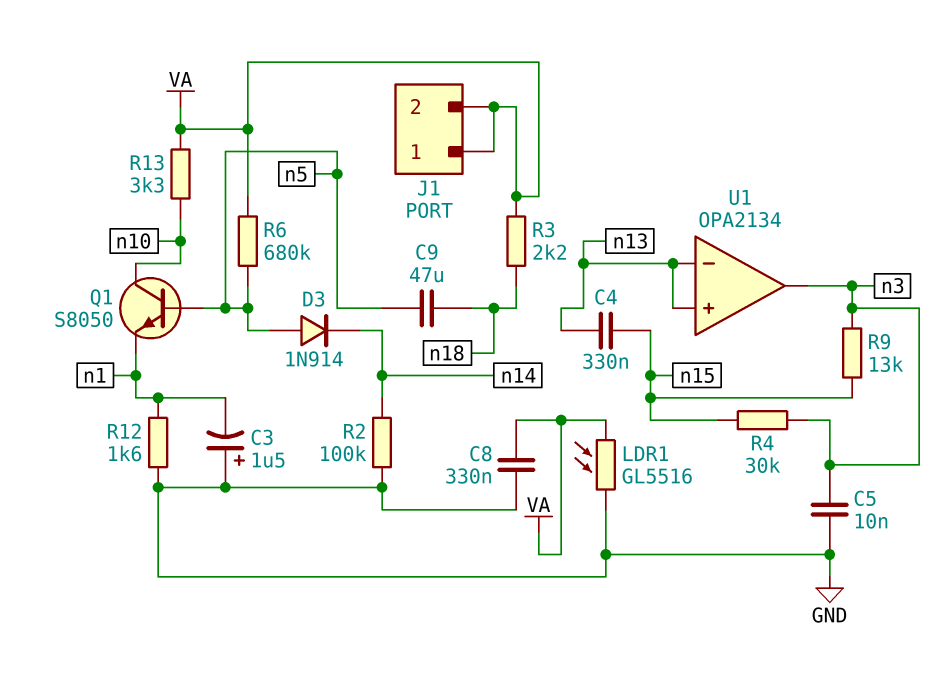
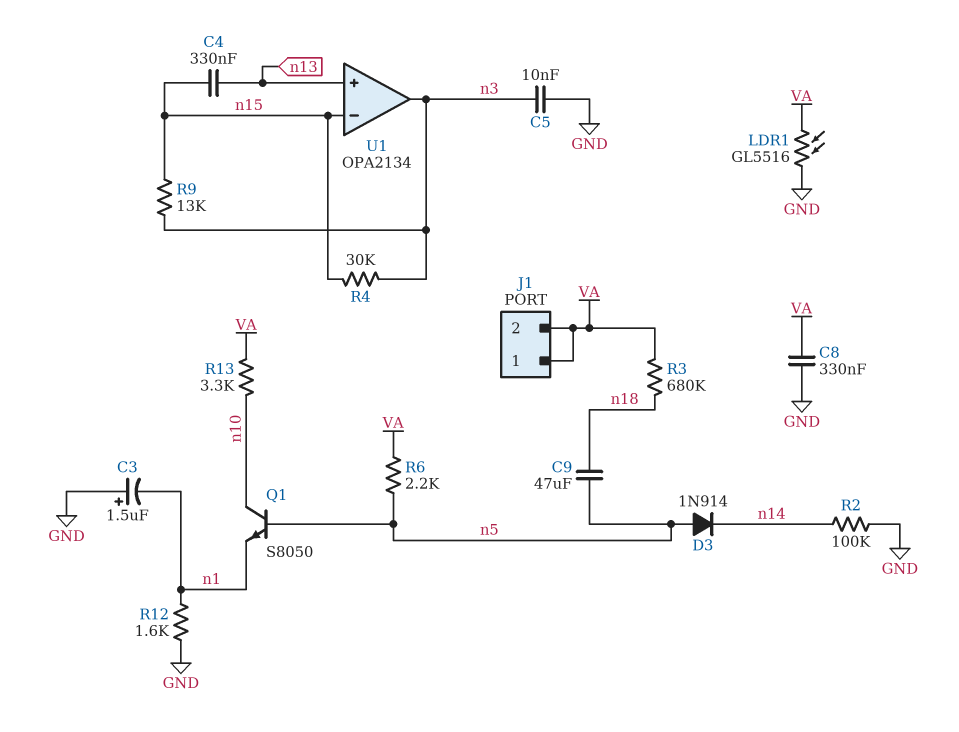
R3: 2.2k (VA, n18) -> 680k (VA, n18)
R6: 680k (VA, n5) -> 2.2k (VA, n5)
U1 pin in-: n13 -> n15

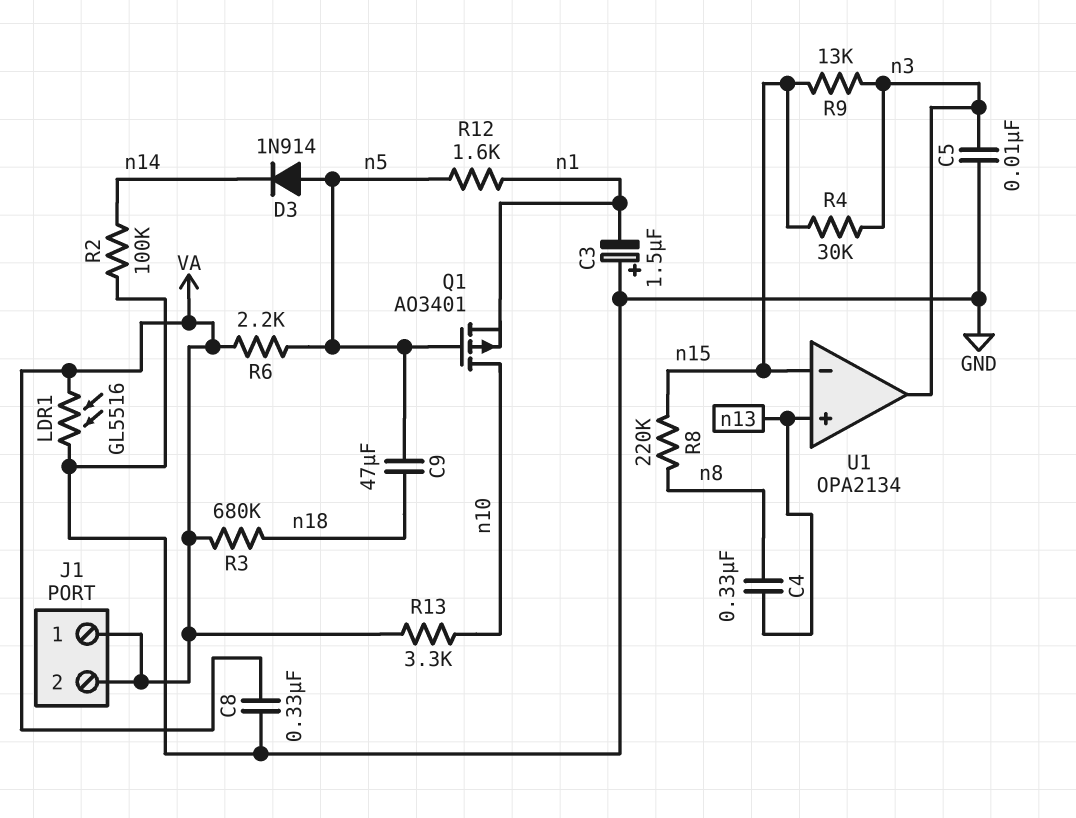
C4: 330nF (n13, n15) -> 330nF (n8, n13)
Q1: NPN S8050 (B n5, C n10, E n1) -> PMOS AO3401 (G n5, D n10, S n1)
R8: none -> 220k (n8, n15)
R12: 1.6k (GND, n1) -> 1.6k (n1, n5)

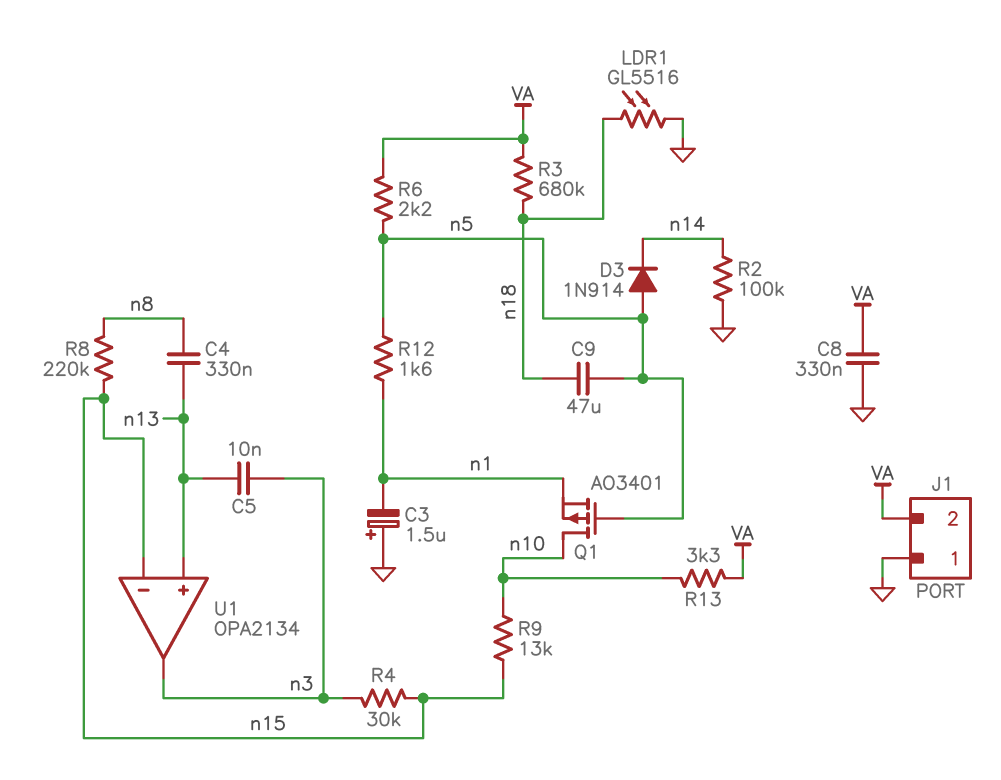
C5: 10nF (GND, n3) -> 10nF (n3, n13)
J1 pin 1: VA -> GND
LDR1: GL5516 (GND, VA) -> GL5516 (GND, n18)
R9: 13k (n3, n15) -> 13k (n10, n15)

